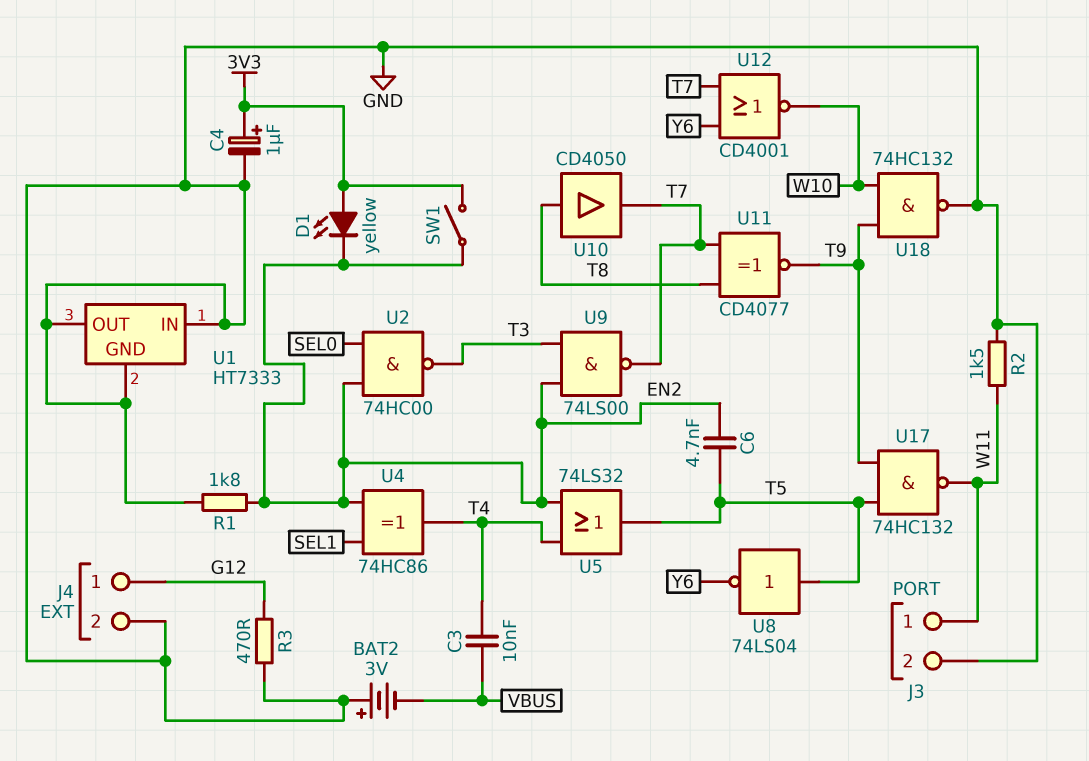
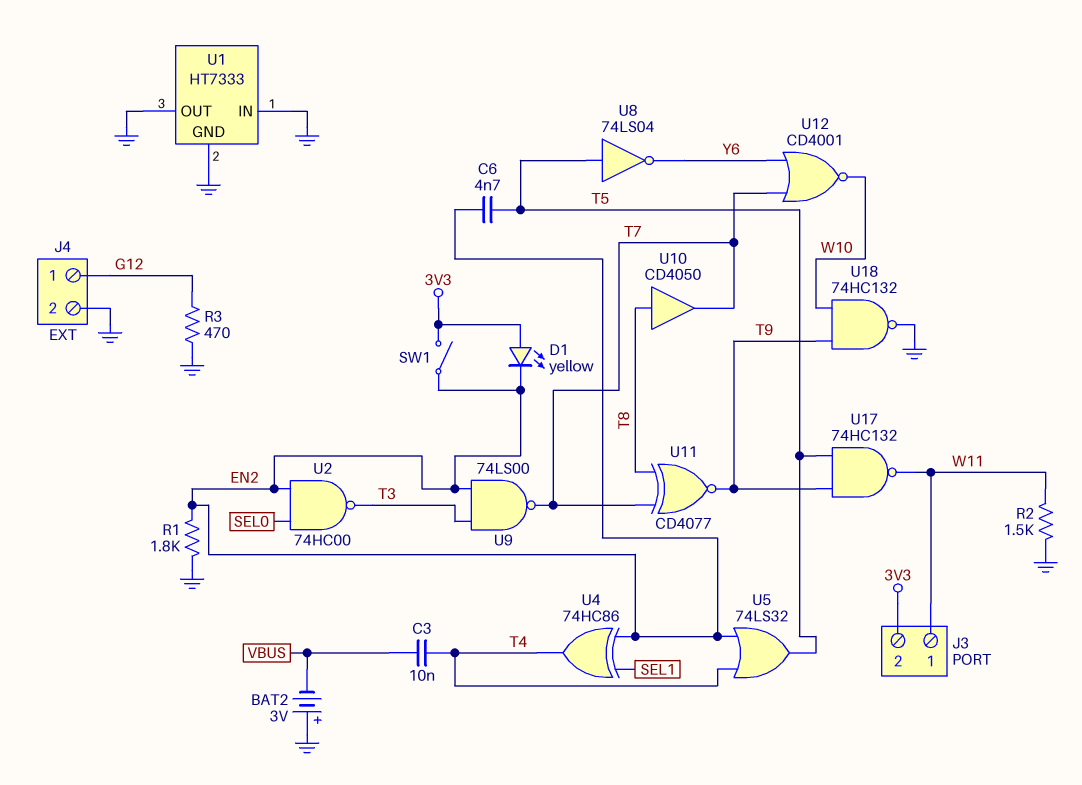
C4: 1uF (plus 3V3, minus GND) -> none
J3 pin 2: GND -> 3V3

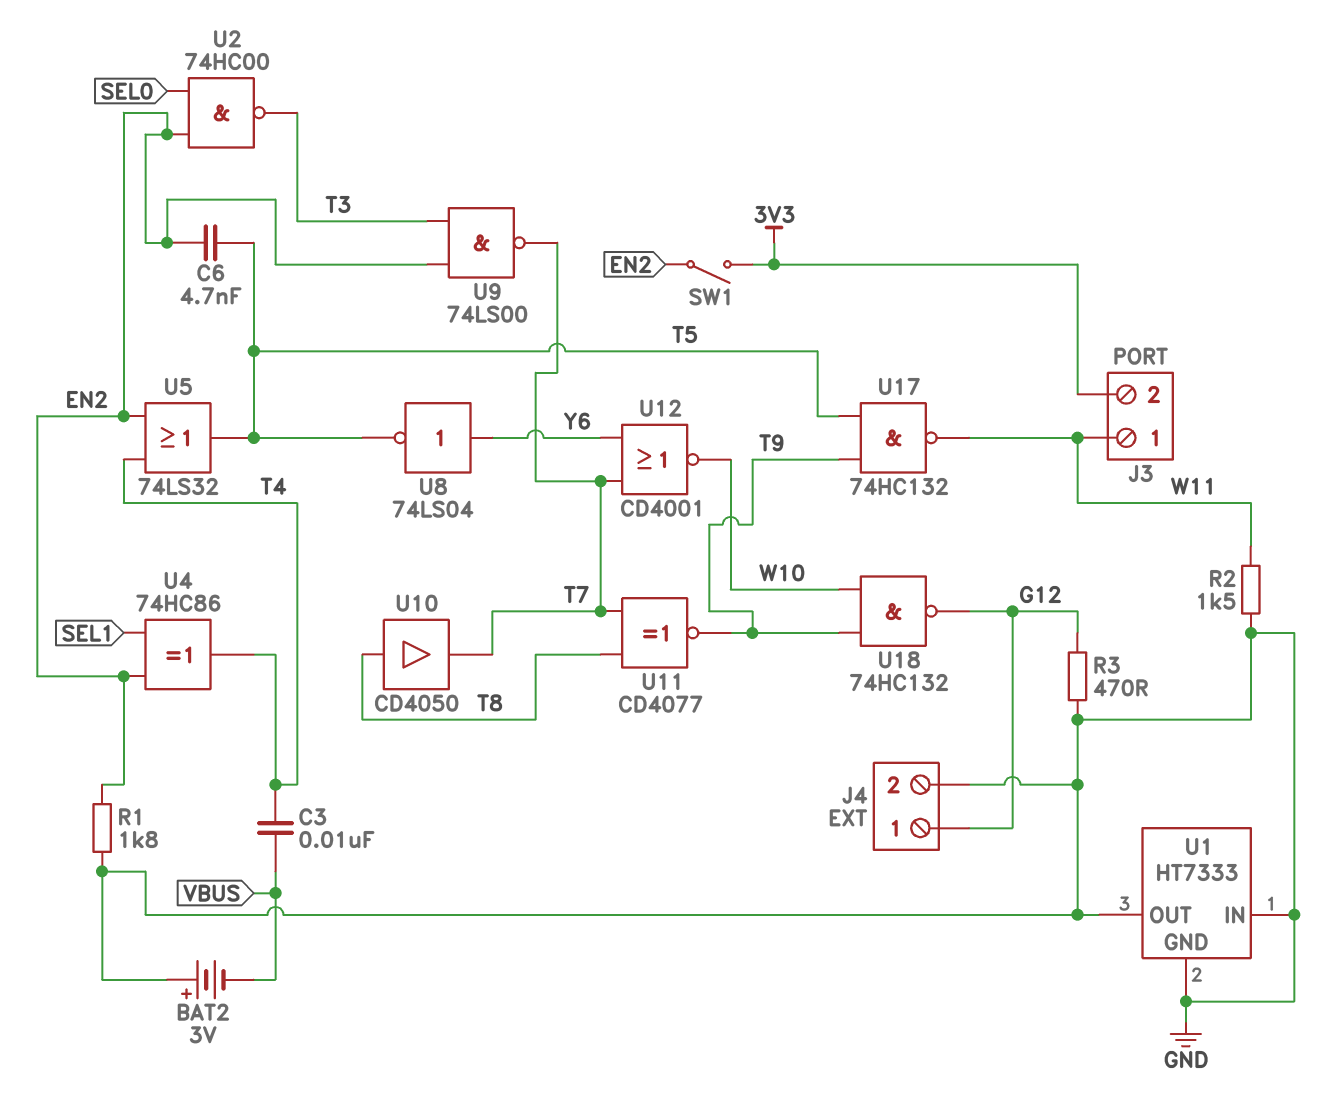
D1: LED yellow (A 3V3, K EN2) -> none
U8: NOT 74LS04 (in T5, out Y6) -> NOT 74LS04 (in Y6, out T5)
U18: NAND 74HC132 (in T9, in W10, out GND) -> NAND 74HC132 (in T9, in W10, out G12)

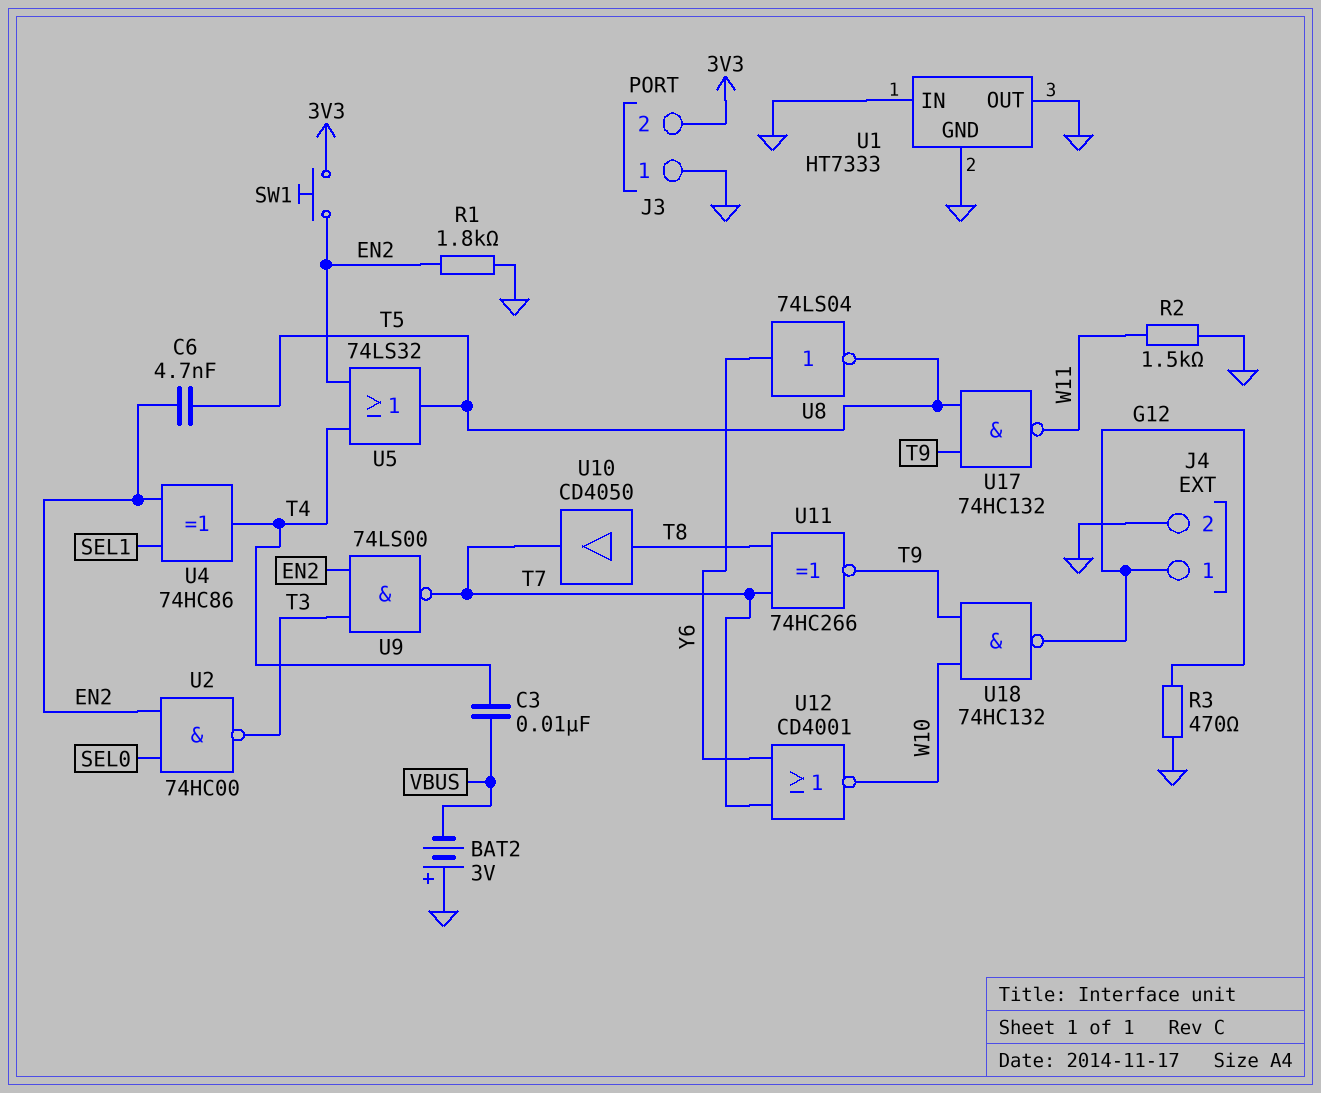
J3 pin 1: W11 -> GND
SW1: switch (3V3, EN2) -> button (3V3, EN2)
U11: XNOR CD4077 (in T7, in T8, out T9) -> XNOR 74HC266 (in T7, in T8, out T9)

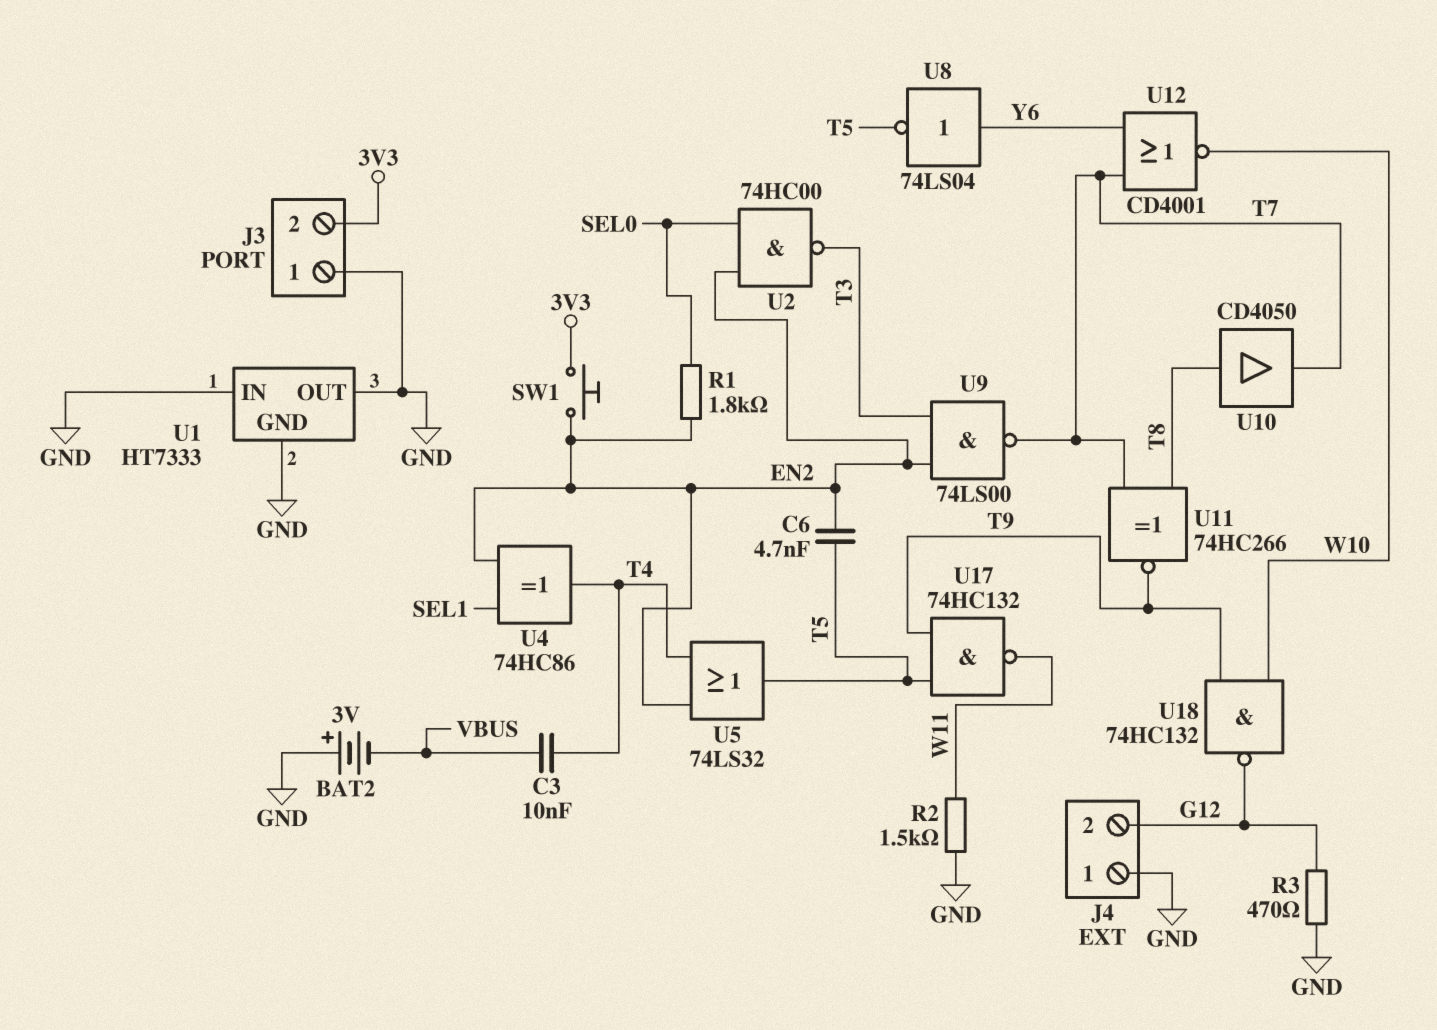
J4 pin 1: G12 -> GND
J4 pin 2: GND -> G12
R1: 1.8k (EN2, GND) -> 1.8k (EN2, SEL0)

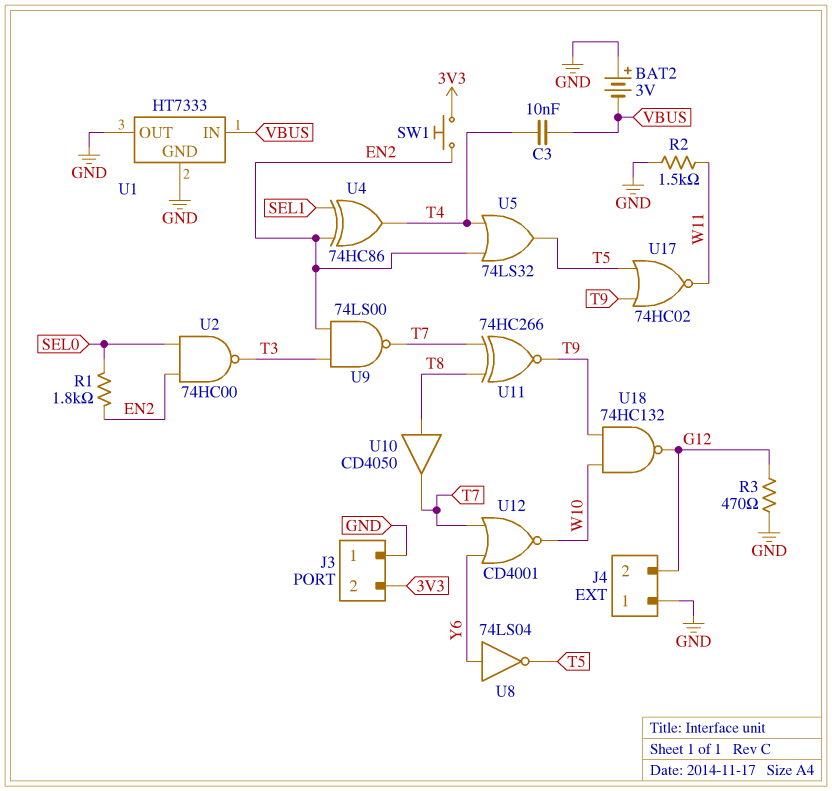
C6: 4.7nF (EN2, T5) -> none
U1 pin IN: GND -> VBUS
U17: NAND 74HC132 (in T5, in T9, out W11) -> NOR 74HC02 (in T5, in T9, out W11)

